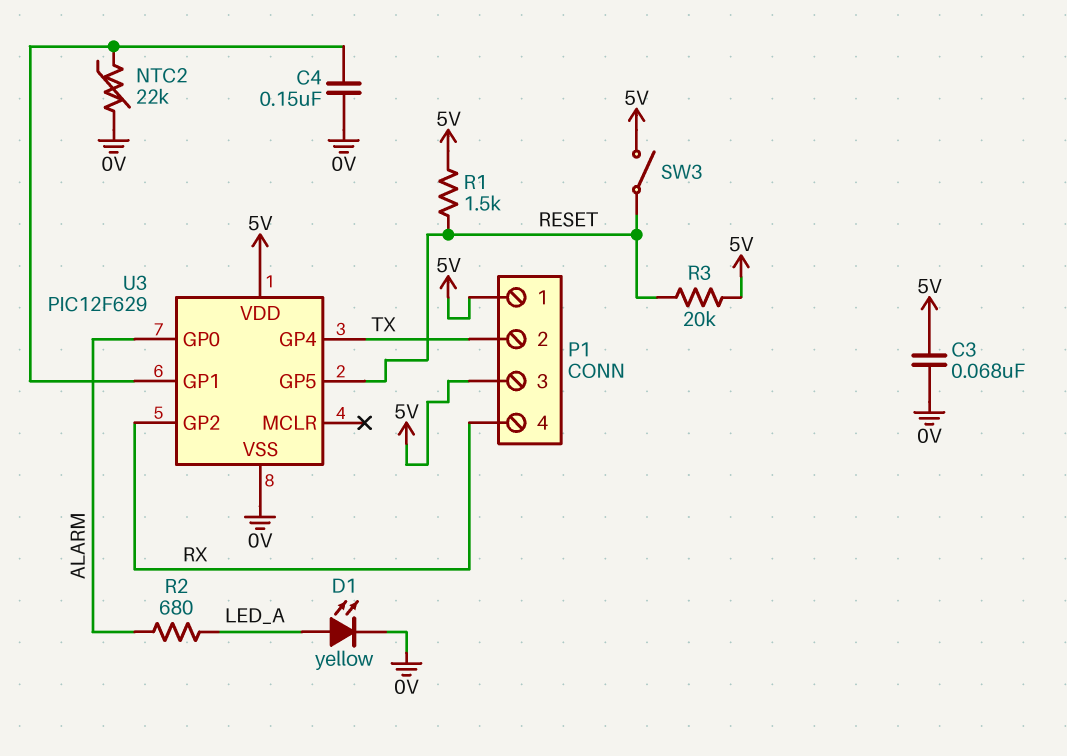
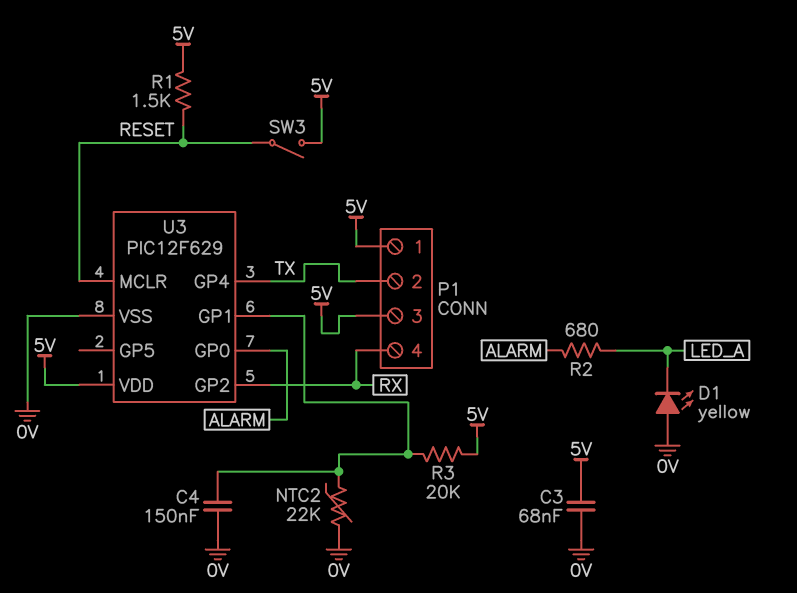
D1: LED yellow (A LED_A, K 0V) -> LED yellow (A 0V, K LED_A)
R3: 20k (5V, RESET) -> 20k (5V, U3/GP1)
U3 pin GP5: RESET -> none
U3 pin MCLR: none -> RESET

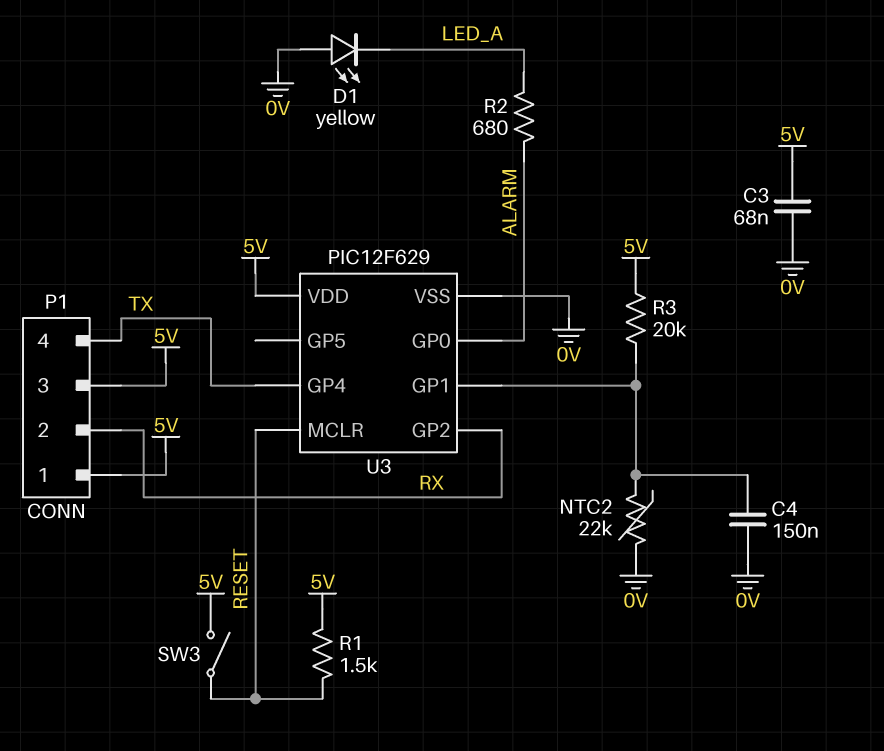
P1 pin 2: TX -> RX
P1 pin 4: RX -> TX

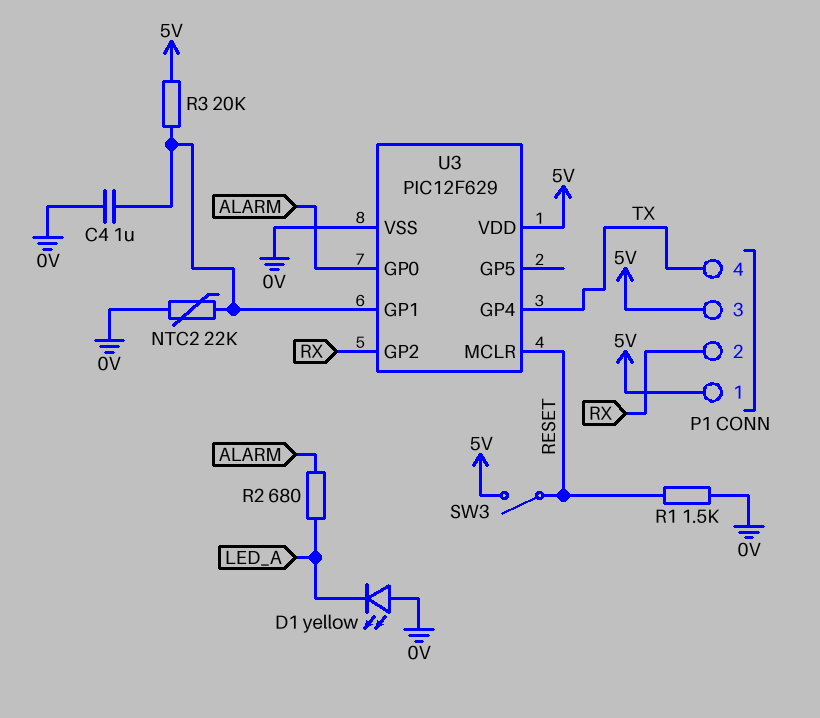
C3: 68nF (0V, 5V) -> none
C4: 150nF (0V, U3/GP1) -> 1uF (0V, U3/GP1)
R1: 1.5k (5V, RESET) -> 1.5k (0V, RESET)

